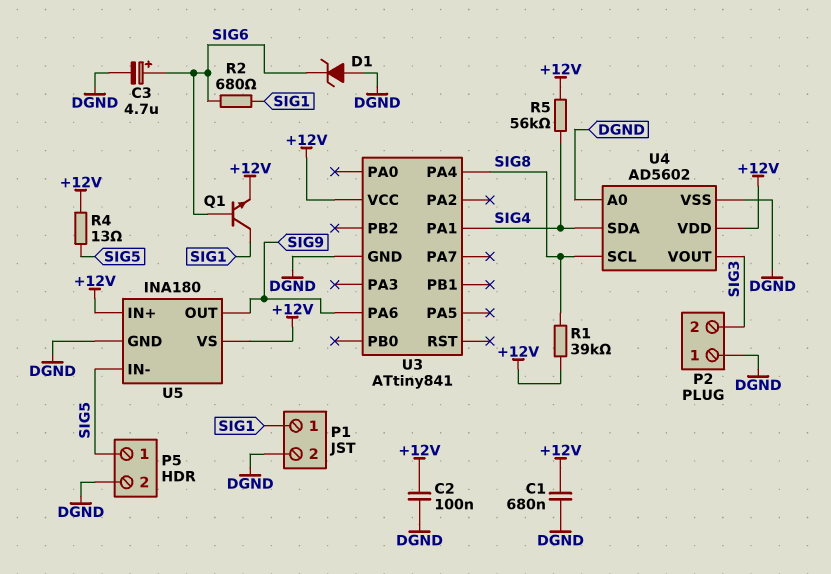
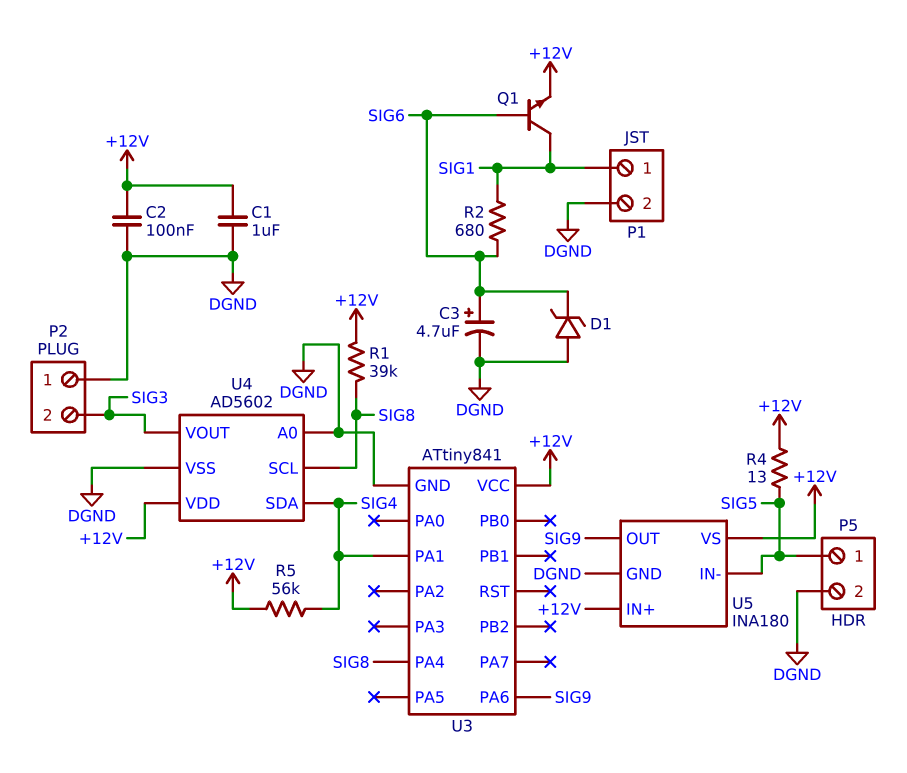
C1: 680nF (+12V, DGND) -> 1uF (+12V, DGND)

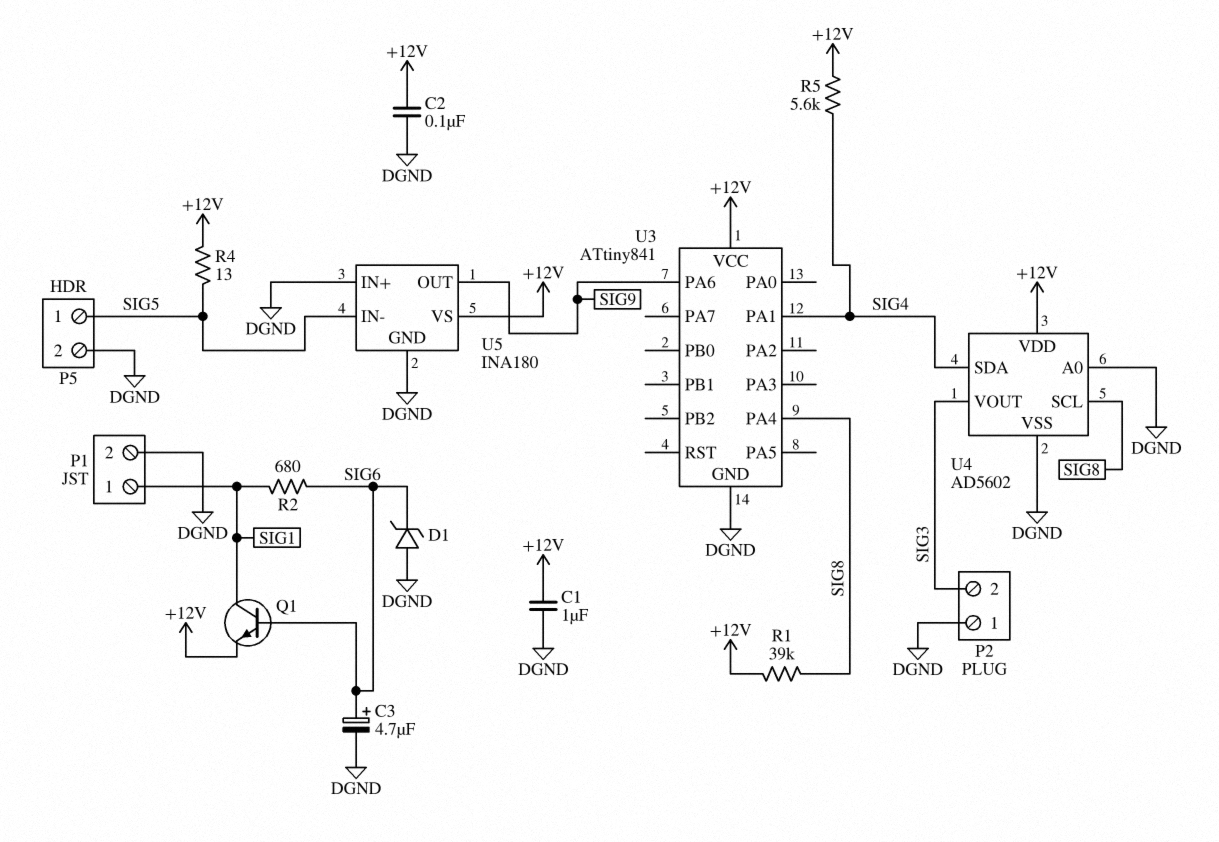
R5: 56k (+12V, SIG4) -> 5.6k (+12V, SIG4)
U5 pin IN+: +12V -> DGND

